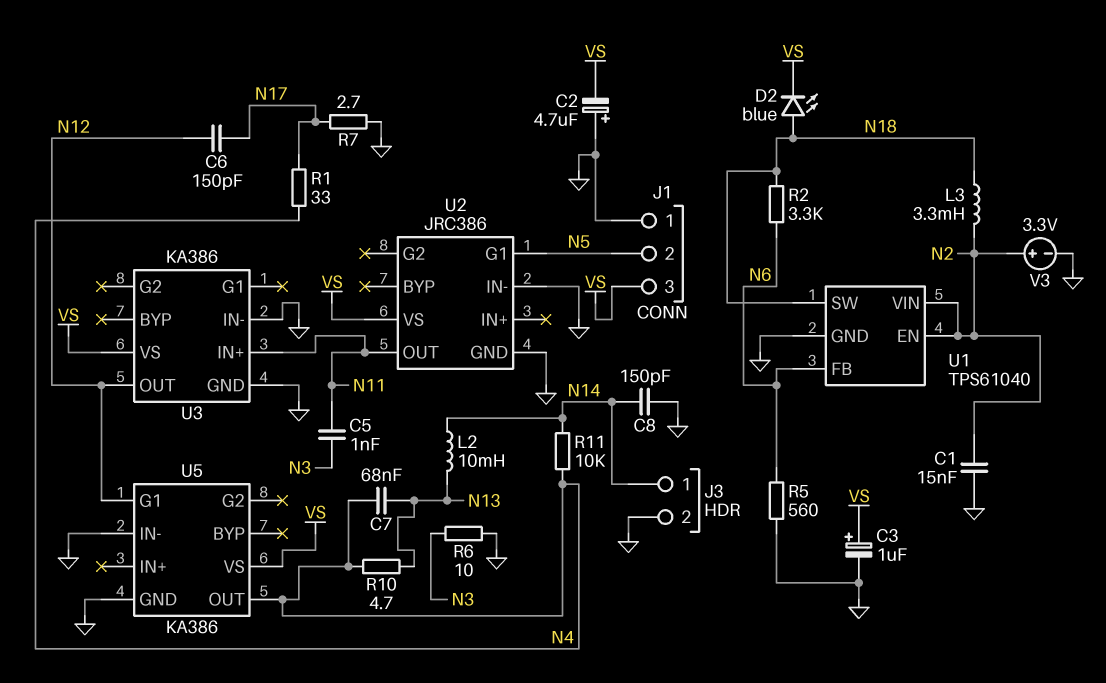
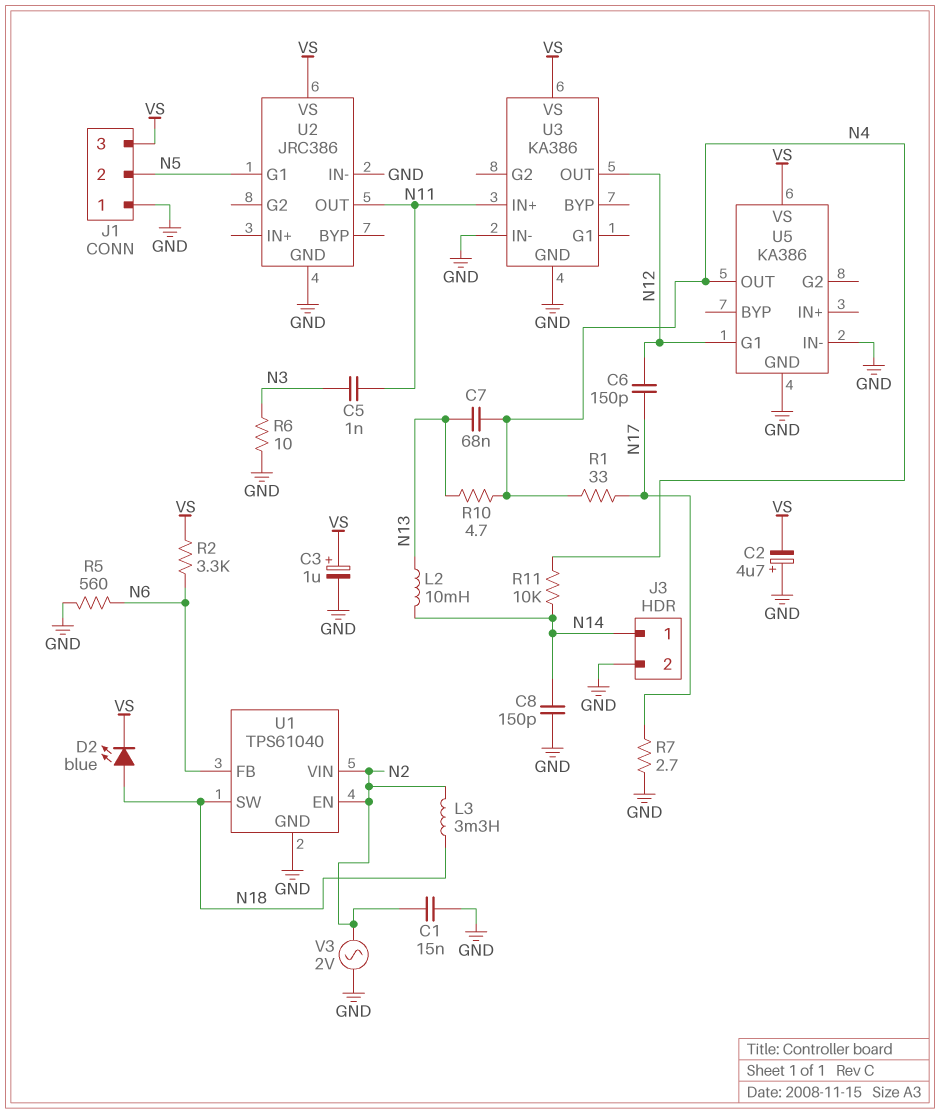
R2: 3.3k (N6, N18) -> 3.3k (N6, VS)
V3: 3.3V (plus N2, minus GND) -> AC 2V (GND, N2)

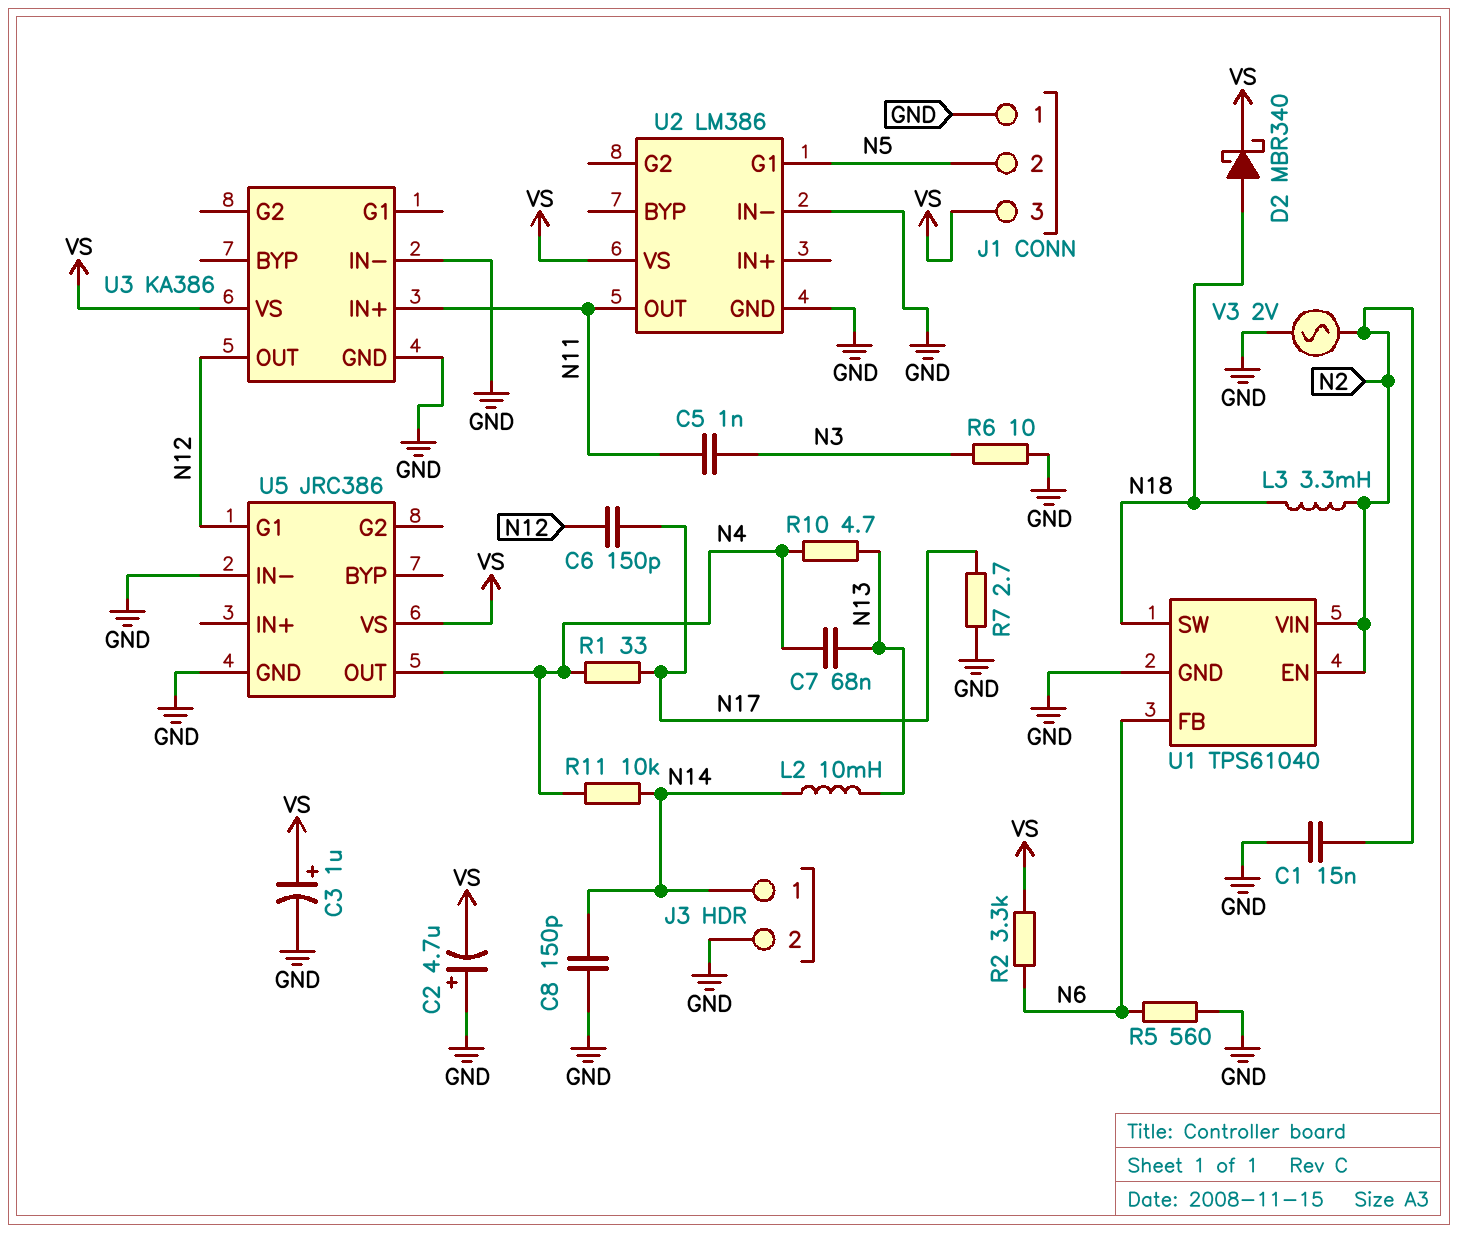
D2: LED blue (A N18, K VS) -> schottky MBR340 (A N18, K VS)
U2: JRC386 -> LM386
U5: KA386 -> JRC386

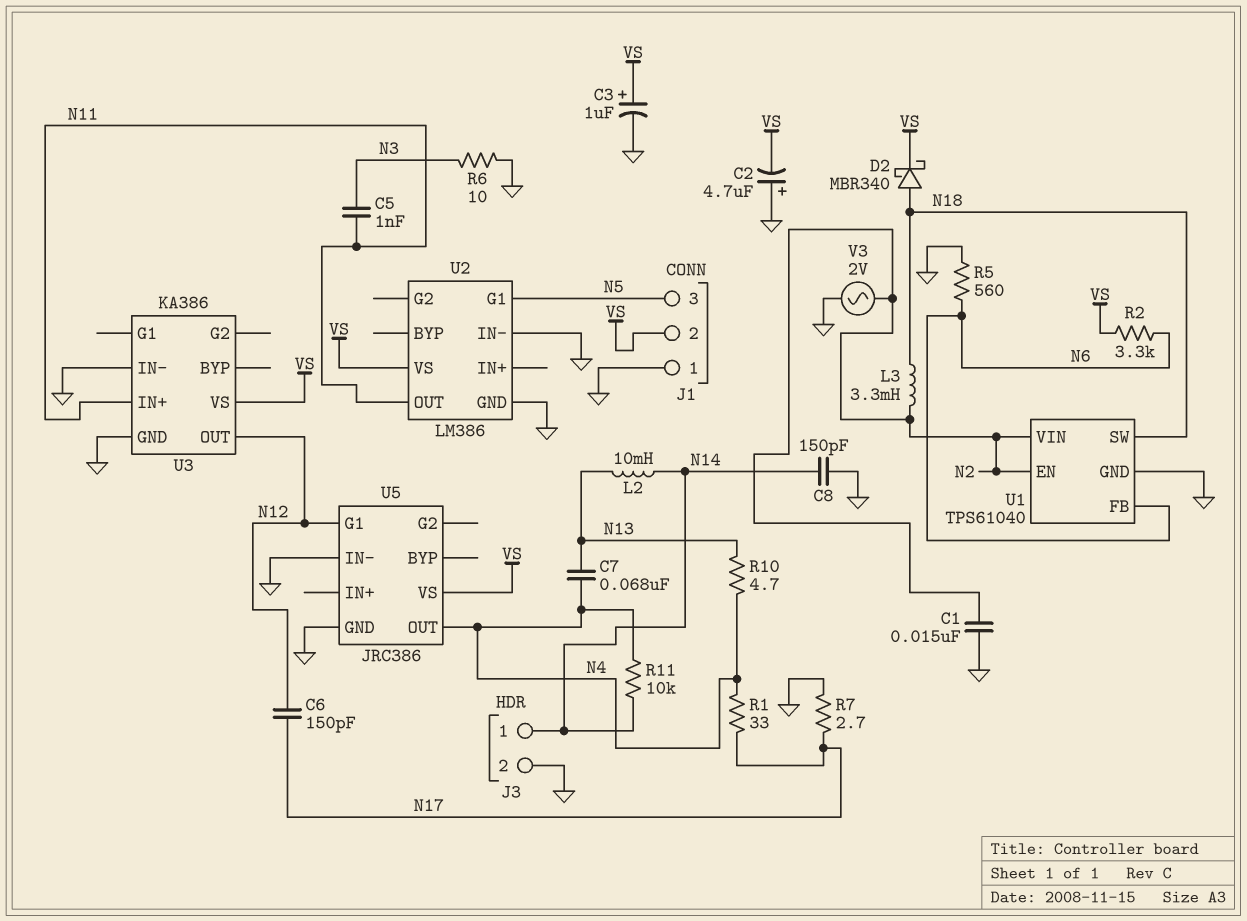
J1 pin 2: N5 -> VS
J1 pin 3: VS -> N5

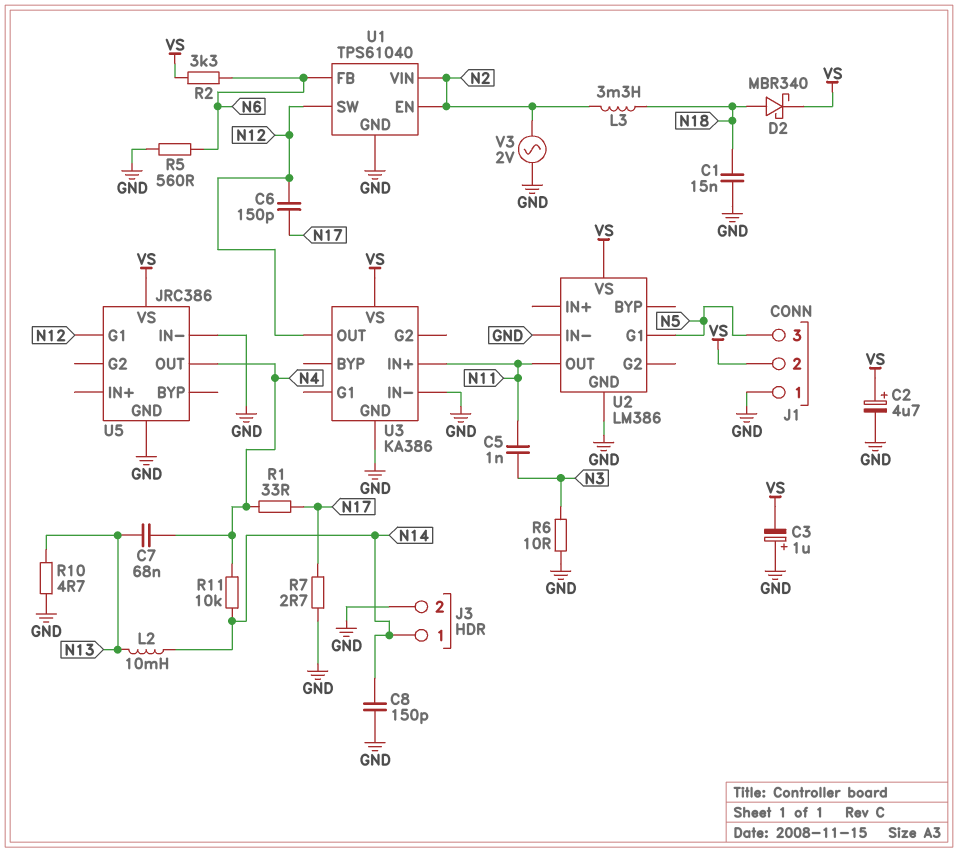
C1: 15nF (GND, N2) -> 15nF (GND, N18)
C2: 4.7uF (plus GND, minus VS) -> 4.7uF (plus VS, minus GND)
C3: 1uF (plus VS, minus GND) -> 1uF (plus GND, minus VS)
R10: 4.7 (N4, N13) -> 4.7 (GND, N13)
U1 pin SW: N18 -> N12

